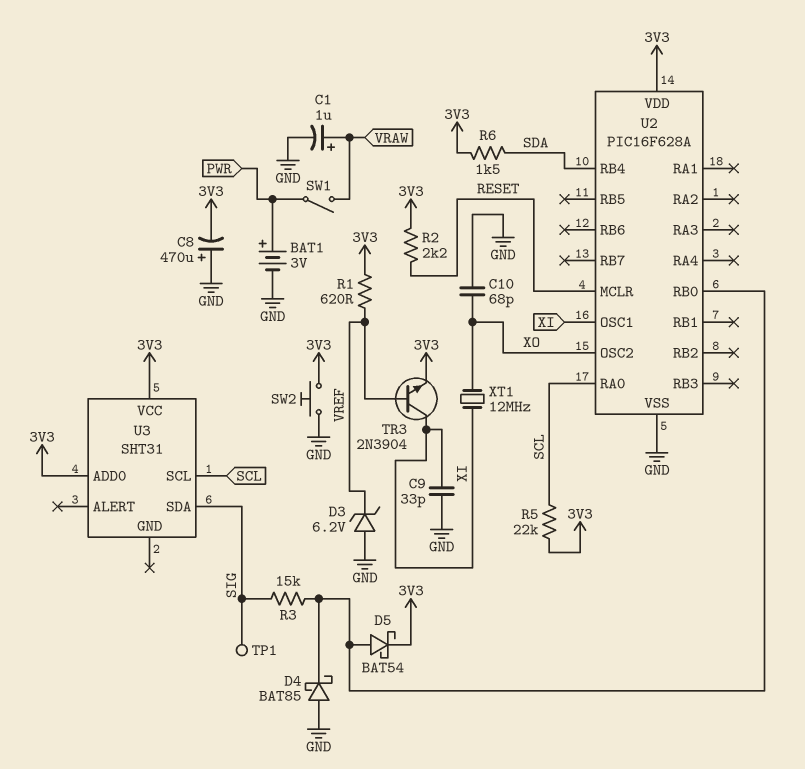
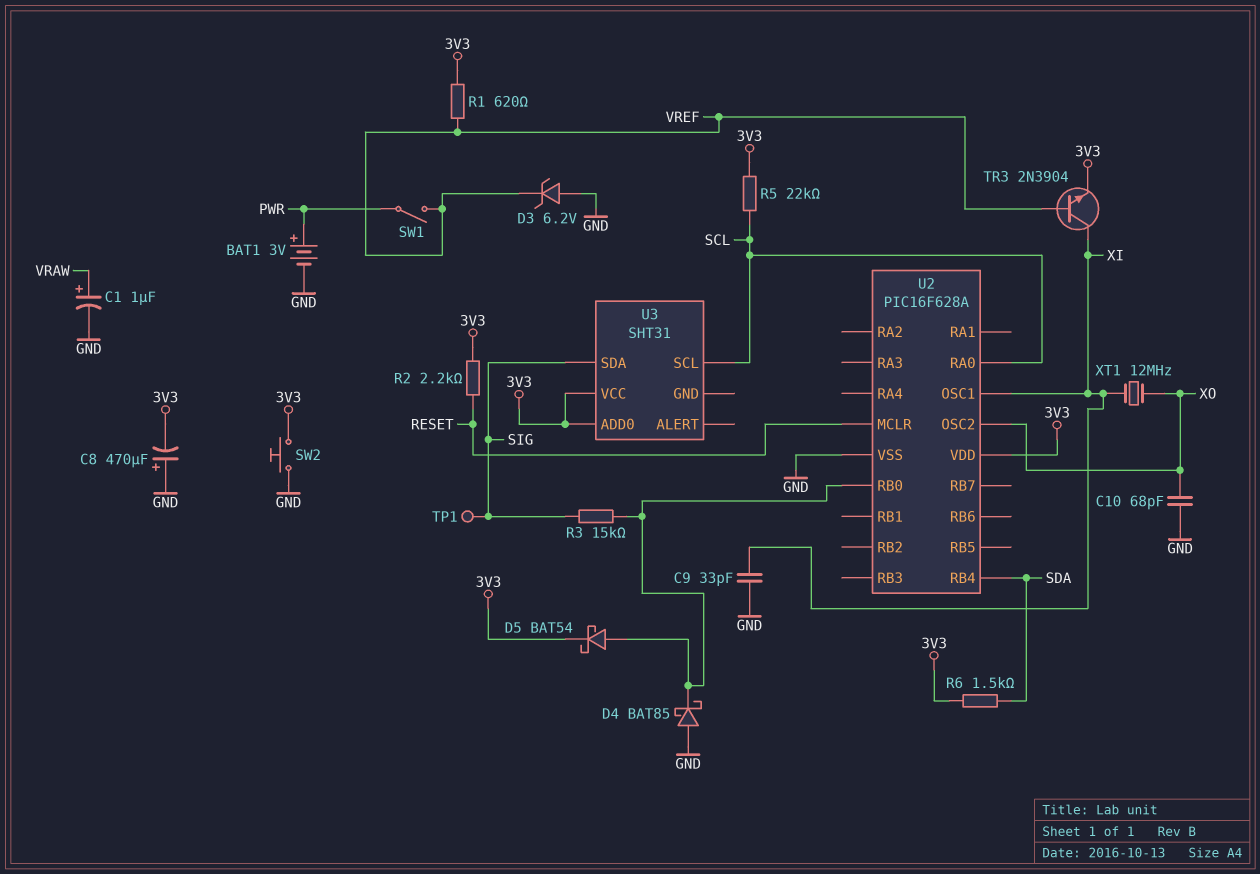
SW1: switch (PWR, VRAW) -> switch (PWR, VREF)

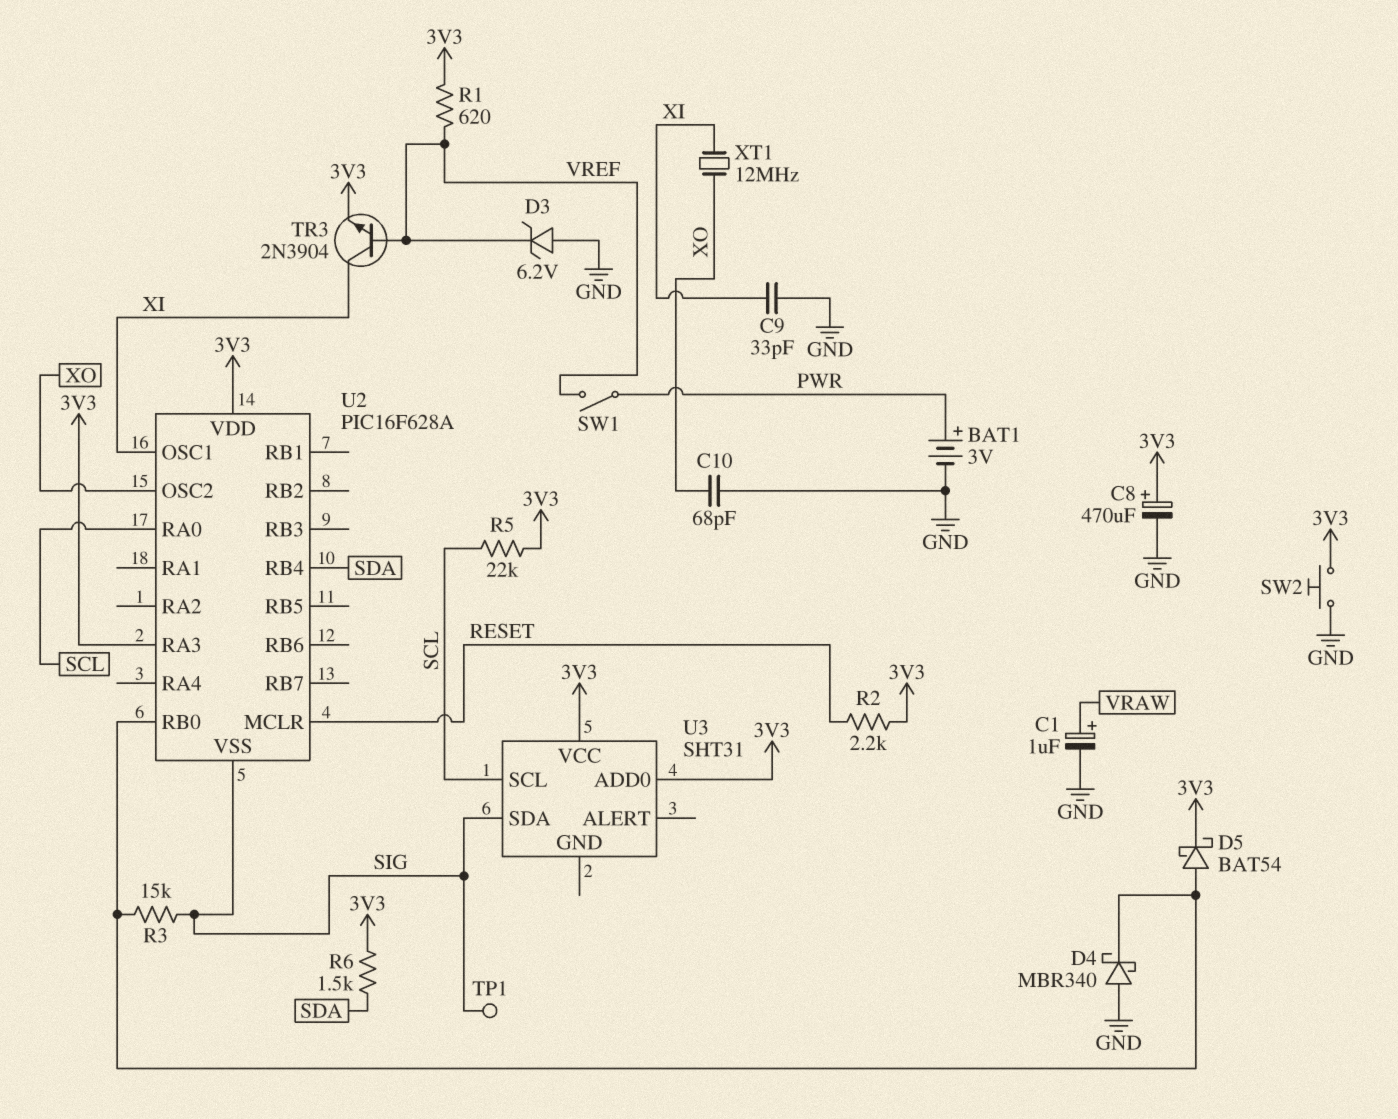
C8: 470uF (plus GND, minus 3V3) -> 470uF (plus 3V3, minus GND)
D4: schottky BAT85 (A GND, K U2/RB0) -> schottky MBR340 (A GND, K U2/RB0)
U2 pin RA3: none -> 3V3
U2 pin VSS: GND -> SIG

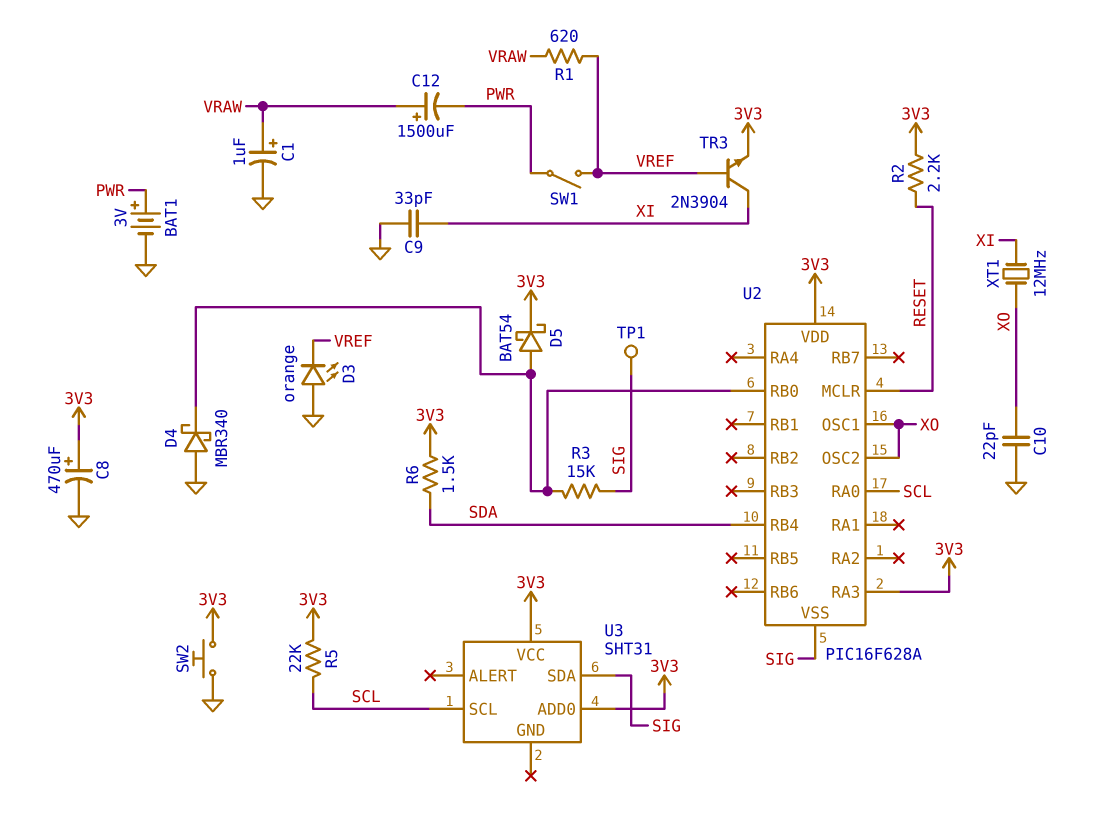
C10: 68pF (GND, XO) -> 22pF (GND, XO)
C12: none -> 1500uF (plus VRAW, minus PWR)
D3: zener 6.2V (A GND, K VREF) -> LED orange (A GND, K VREF)
R1: 620 (3V3, VREF) -> 620 (VRAW, VREF)
U2 pin OSC1: XI -> XO

